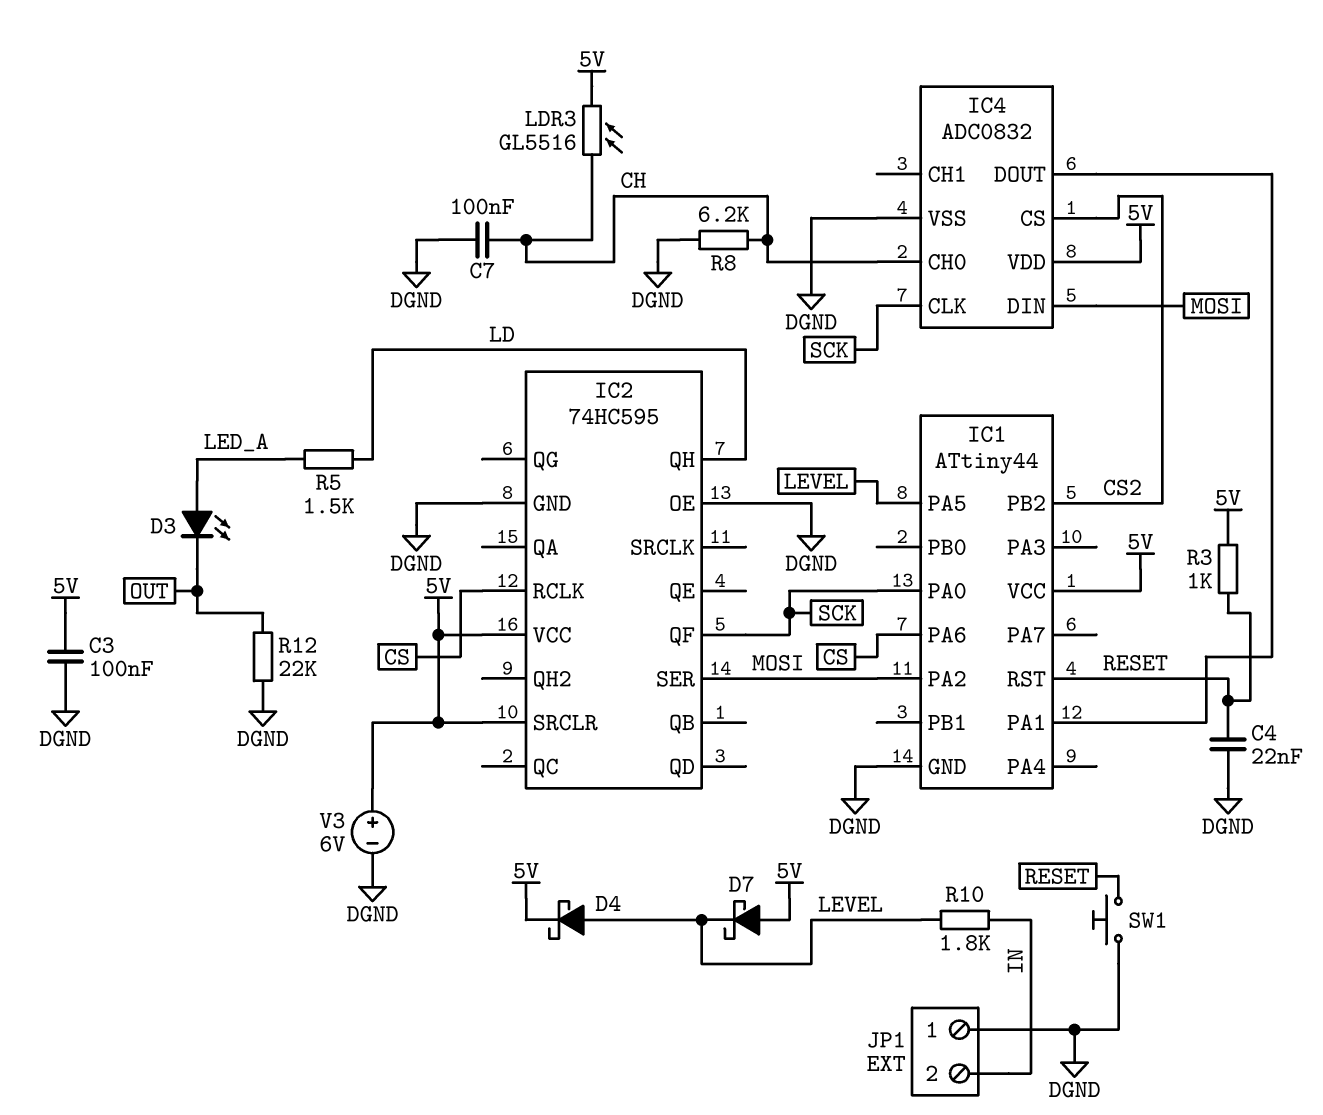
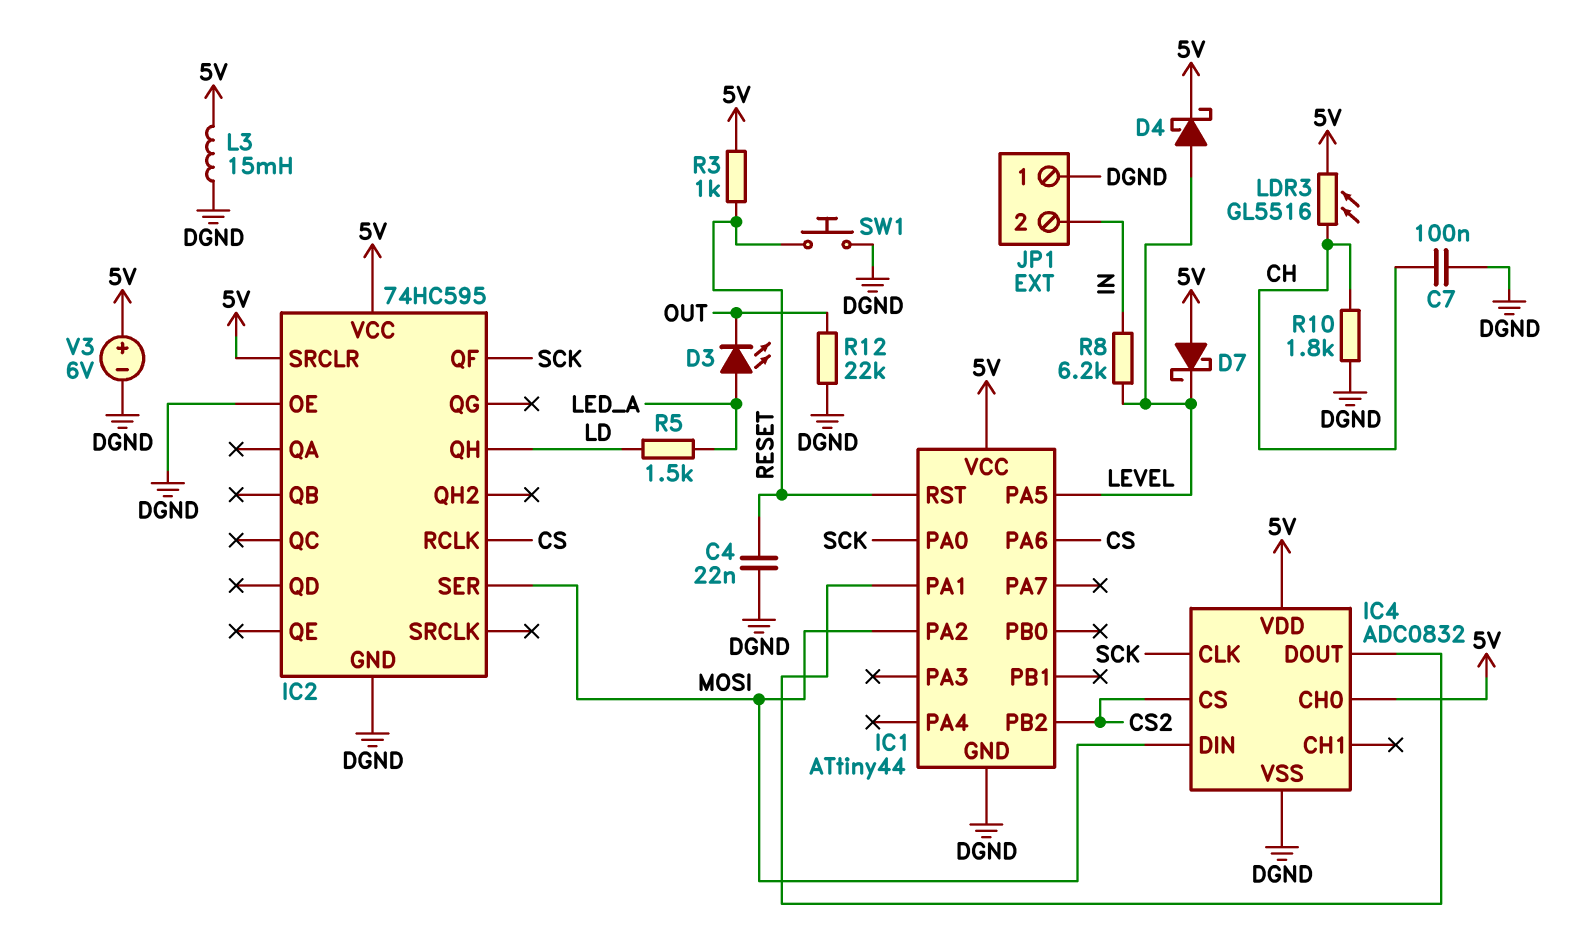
C3: 100nF (5V, DGND) -> none
IC4 pin CH0: CH -> 5V
L3: none -> 15mH (5V, DGND)
R8: 6.2k (CH, DGND) -> 6.2k (IN, LEVEL)
R10: 1.8k (IN, LEVEL) -> 1.8k (CH, DGND)

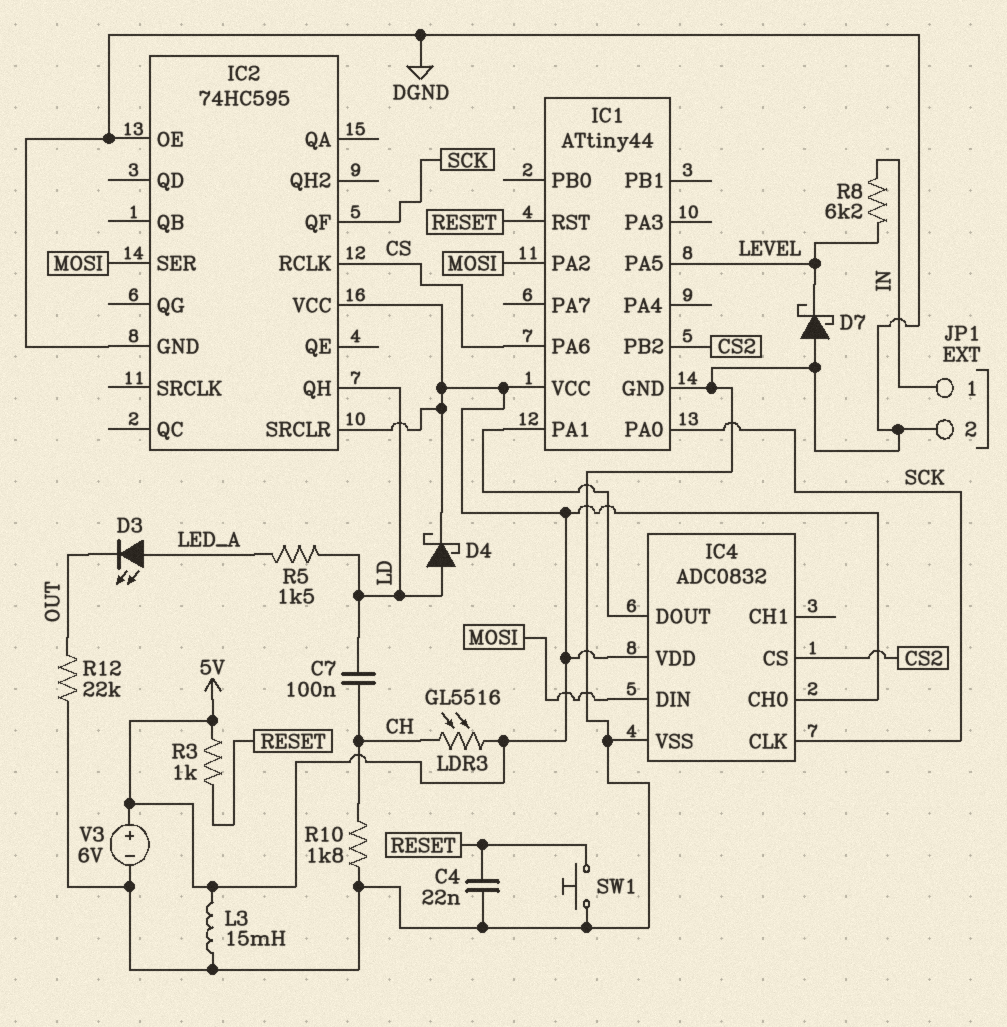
C7: 100nF (CH, DGND) -> 100nF (CH, LD)
D4: schottky (A LEVEL, K 5V) -> schottky (A LD, K 5V)
D7: schottky (A 5V, K LEVEL) -> schottky (A DGND, K LEVEL)
JP1 pin 1: DGND -> IN
JP1 pin 2: IN -> DGND

